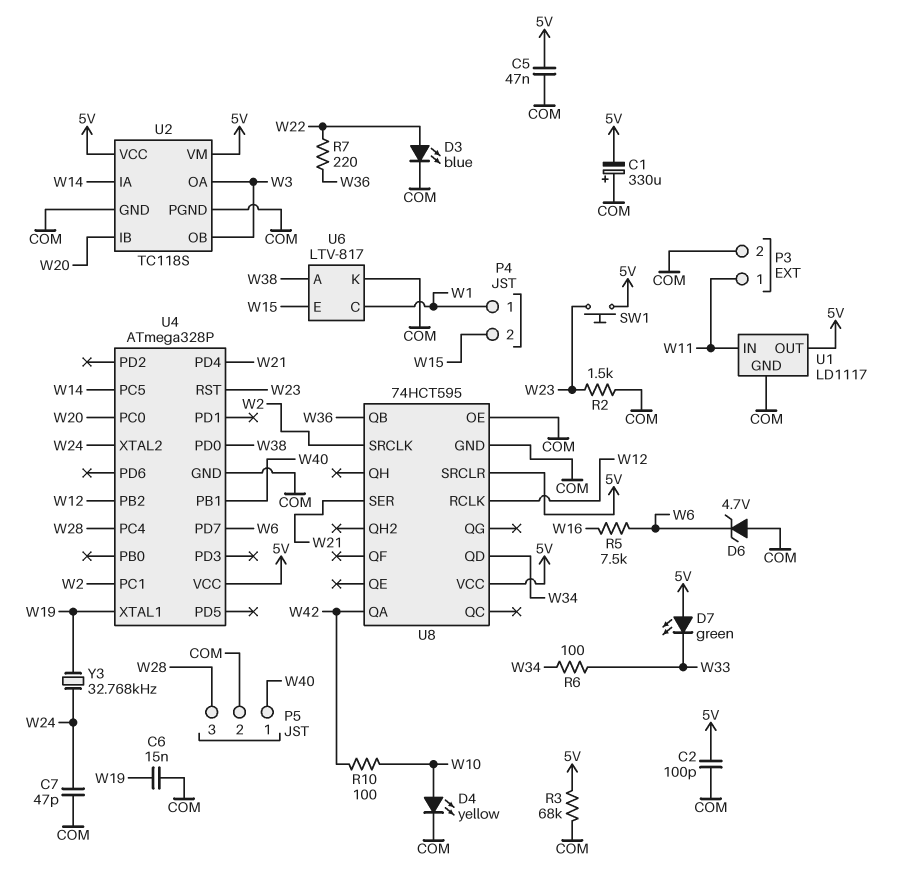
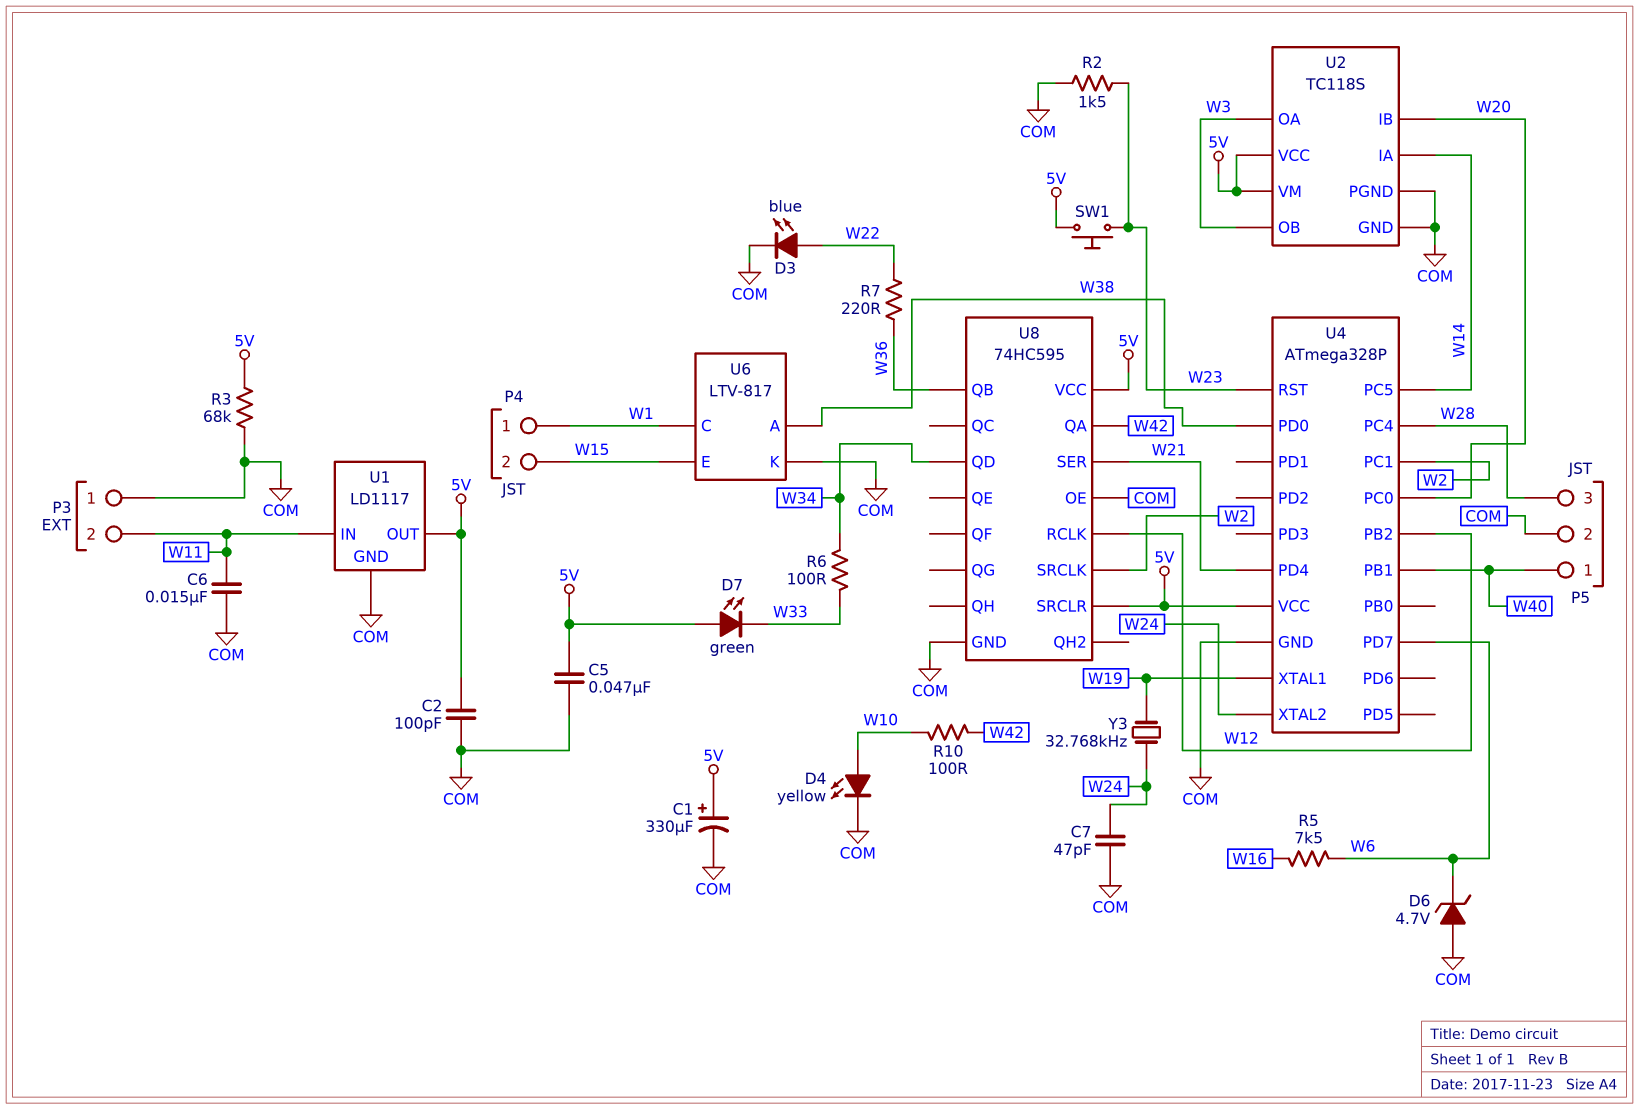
C1: 330uF (plus COM, minus 5V) -> 330uF (plus 5V, minus COM)
C6: 15nF (COM, W19) -> 15nF (COM, W11)
P3 pin 1: W11 -> COM
P3 pin 2: COM -> W11
U8: 74HCT595 -> 74HC595

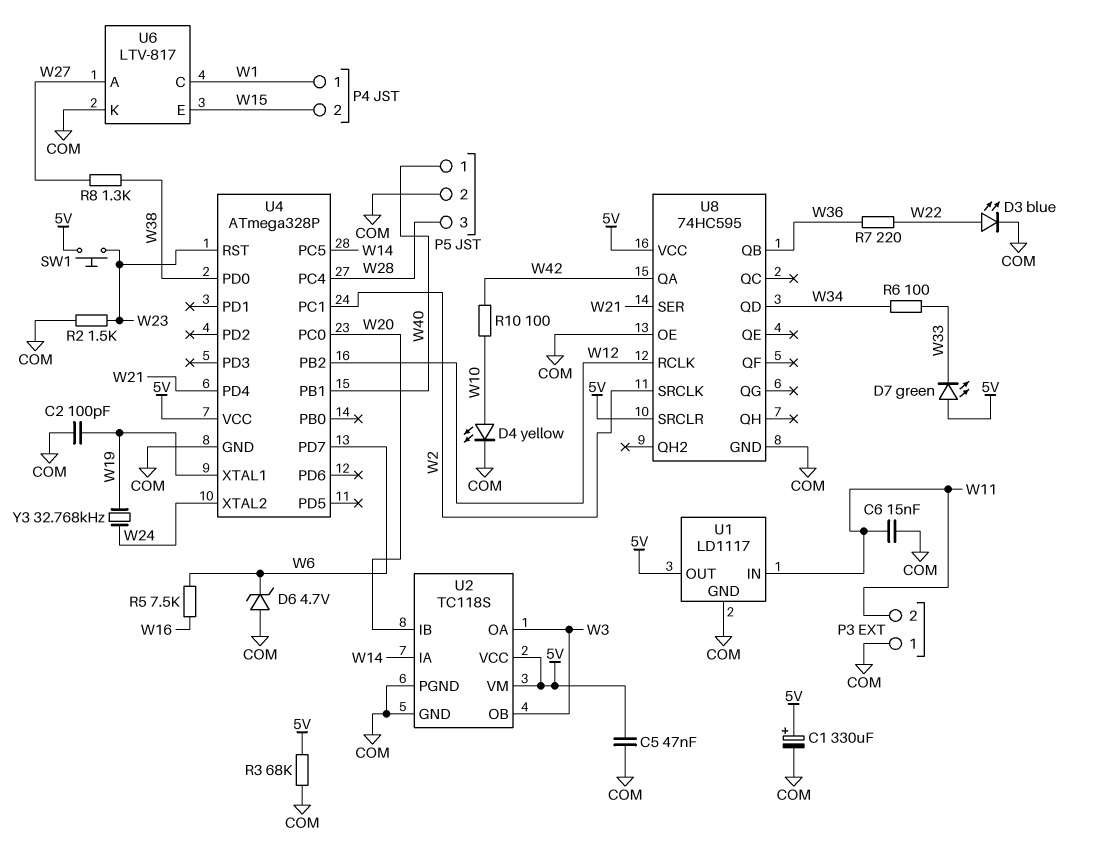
C2: 100pF (5V, COM) -> 100pF (COM, W19)
C7: 47pF (COM, W24) -> none
R8: none -> 1.3k (W27, W38)
U6 pin A: W38 -> W27

